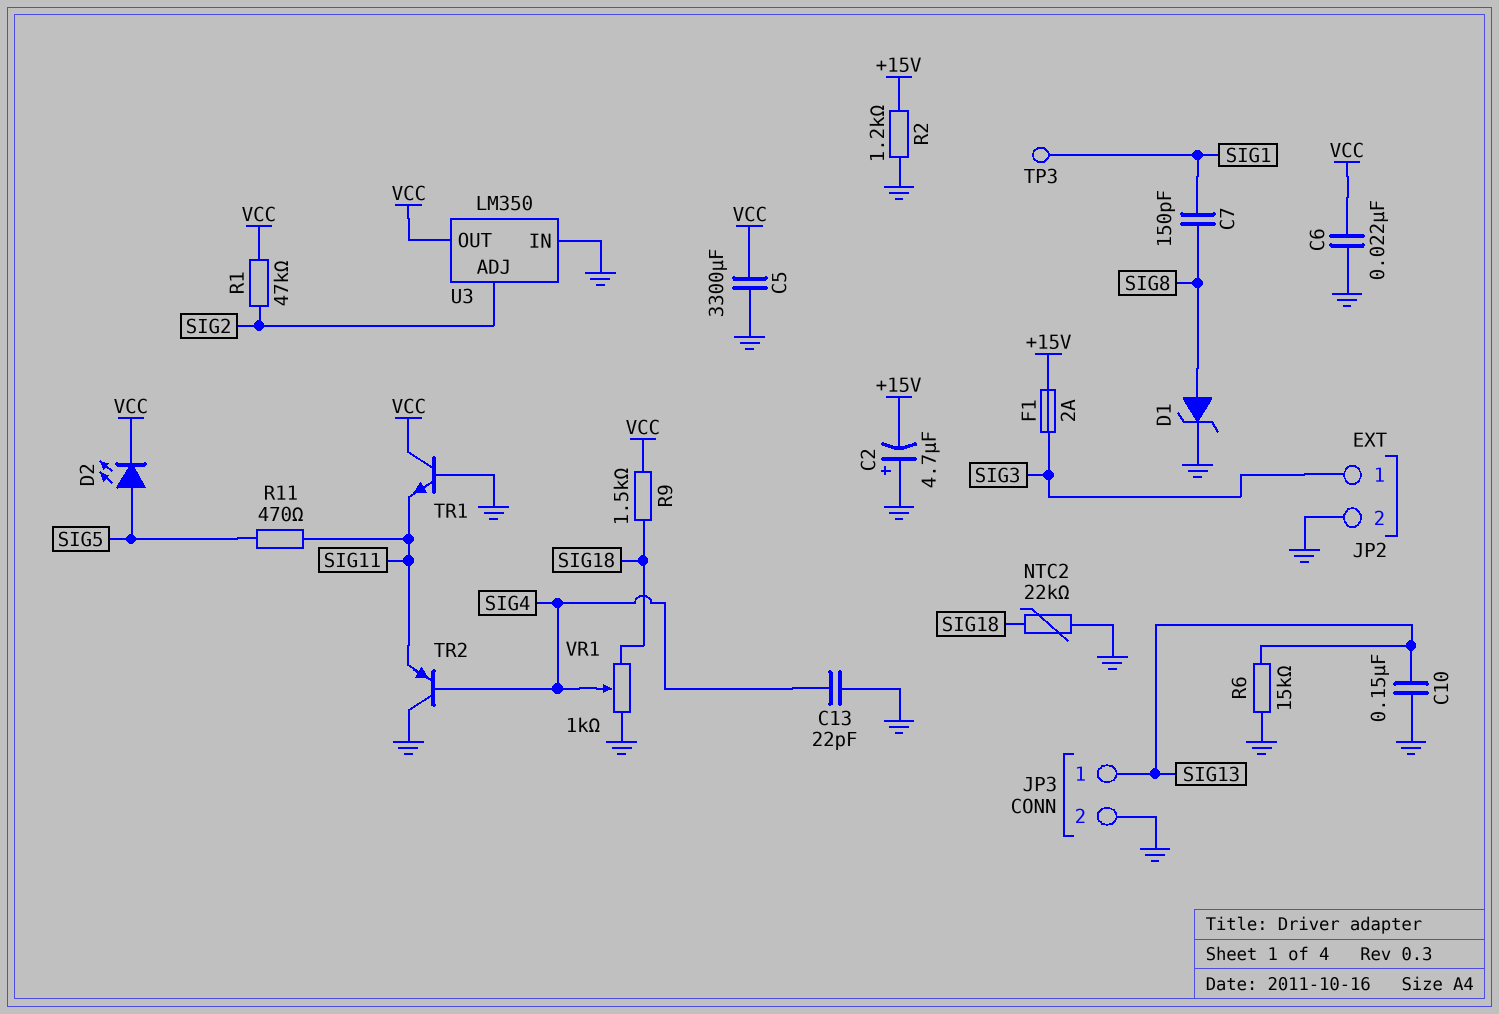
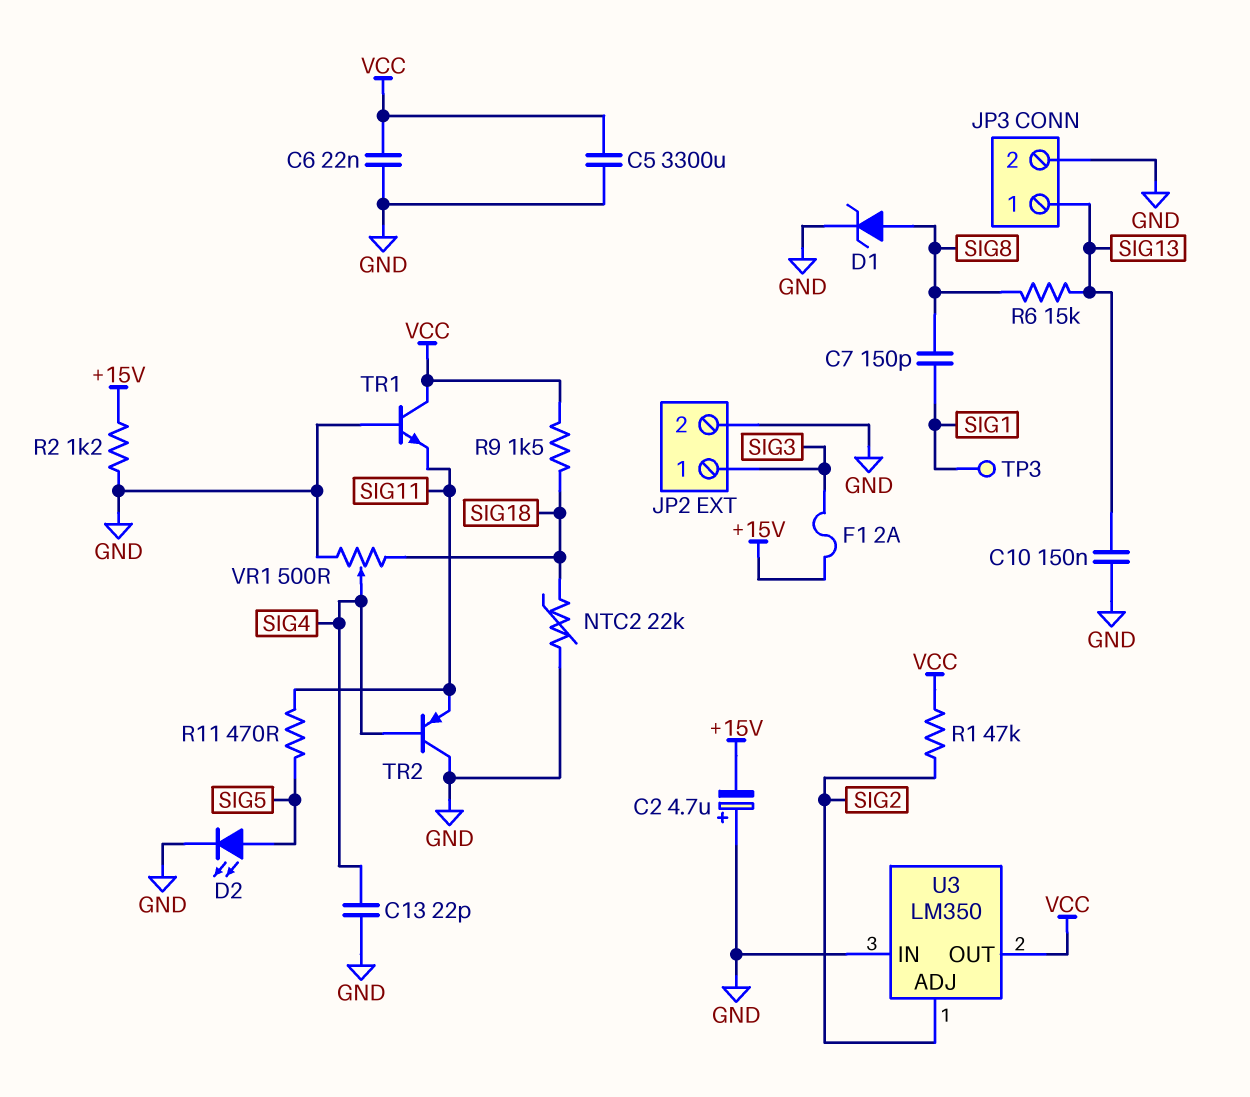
D2: LED (A SIG5, K VCC) -> LED (A SIG5, K GND)
R6: 15k (GND, SIG13) -> 15k (SIG8, SIG13)
VR1: 1k (GND, SIG18, wiper SIG4) -> 500 (GND, SIG18, wiper SIG4)

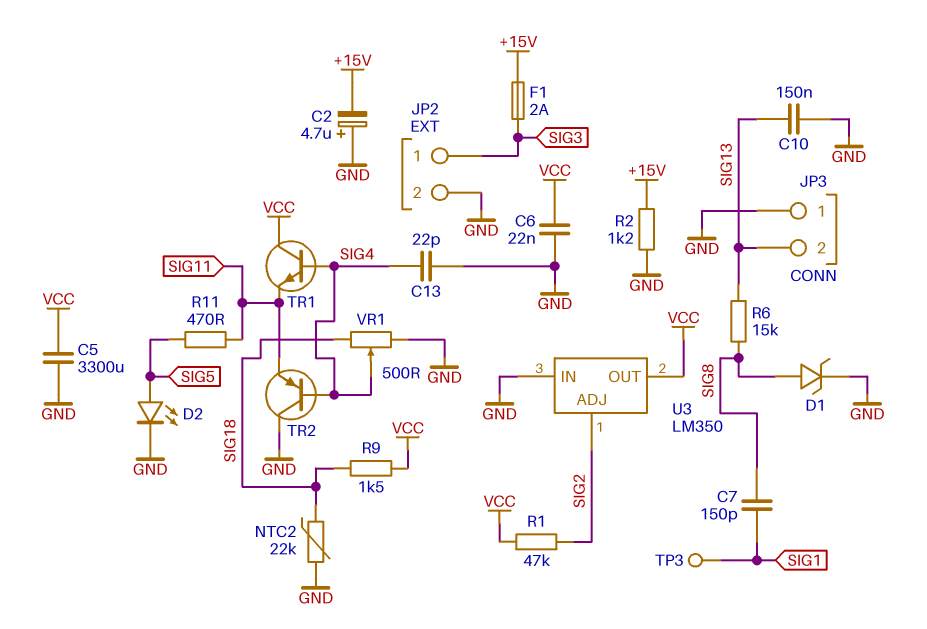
JP3 pin 1: SIG13 -> GND
JP3 pin 2: GND -> SIG13
TR1: NPN (B GND, C VCC, E SIG11) -> NPN (B SIG4, C VCC, E SIG11)

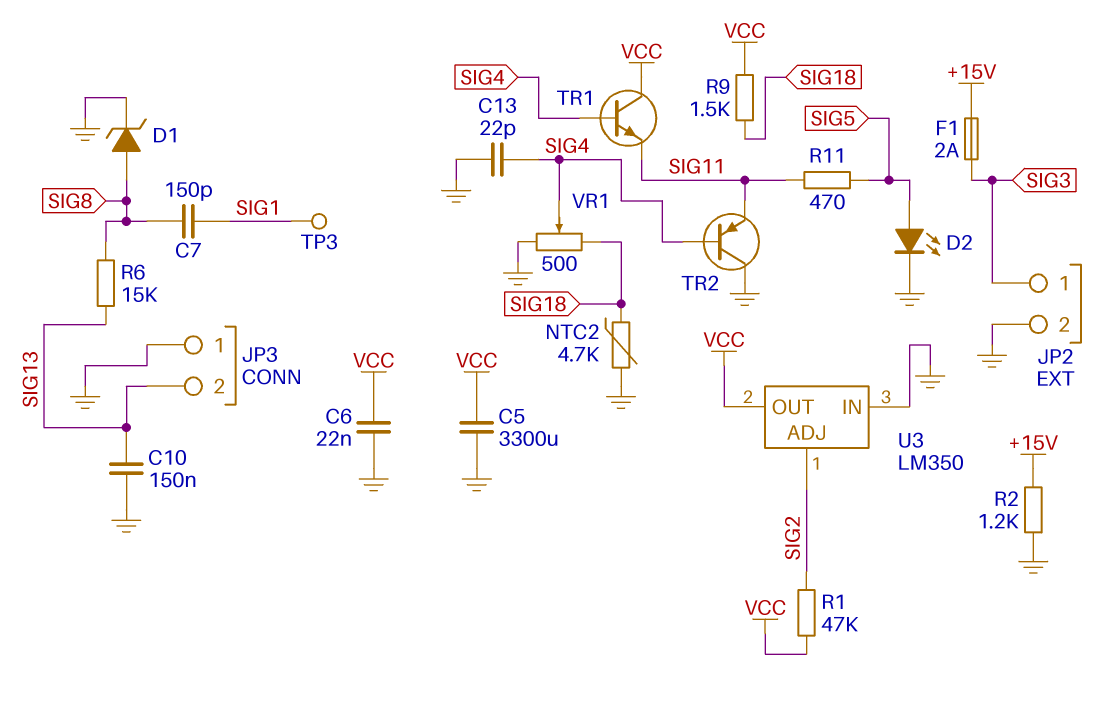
C2: 4.7uF (plus GND, minus +15V) -> none
NTC2: 22k (GND, SIG18) -> 4.7k (GND, SIG18)

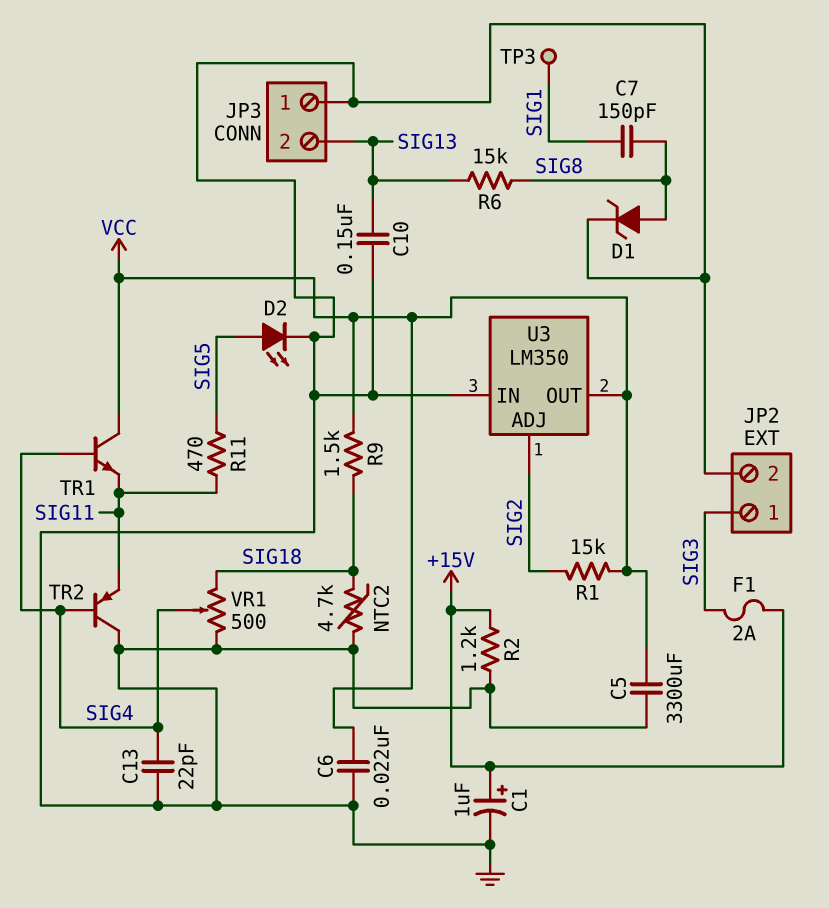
C1: none -> 1uF (plus +15V, minus GND)
R1: 47k (SIG2, VCC) -> 15k (SIG2, VCC)

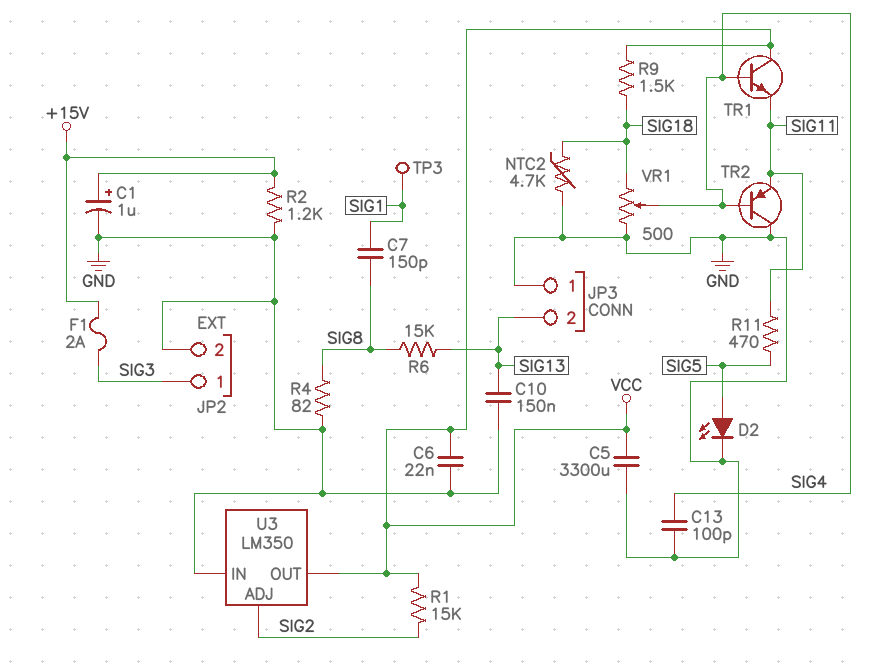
C13: 22pF (GND, SIG4) -> 100pF (GND, SIG4)
D1: zener (A SIG8, K GND) -> none
R4: none -> 82 (GND, SIG8)

